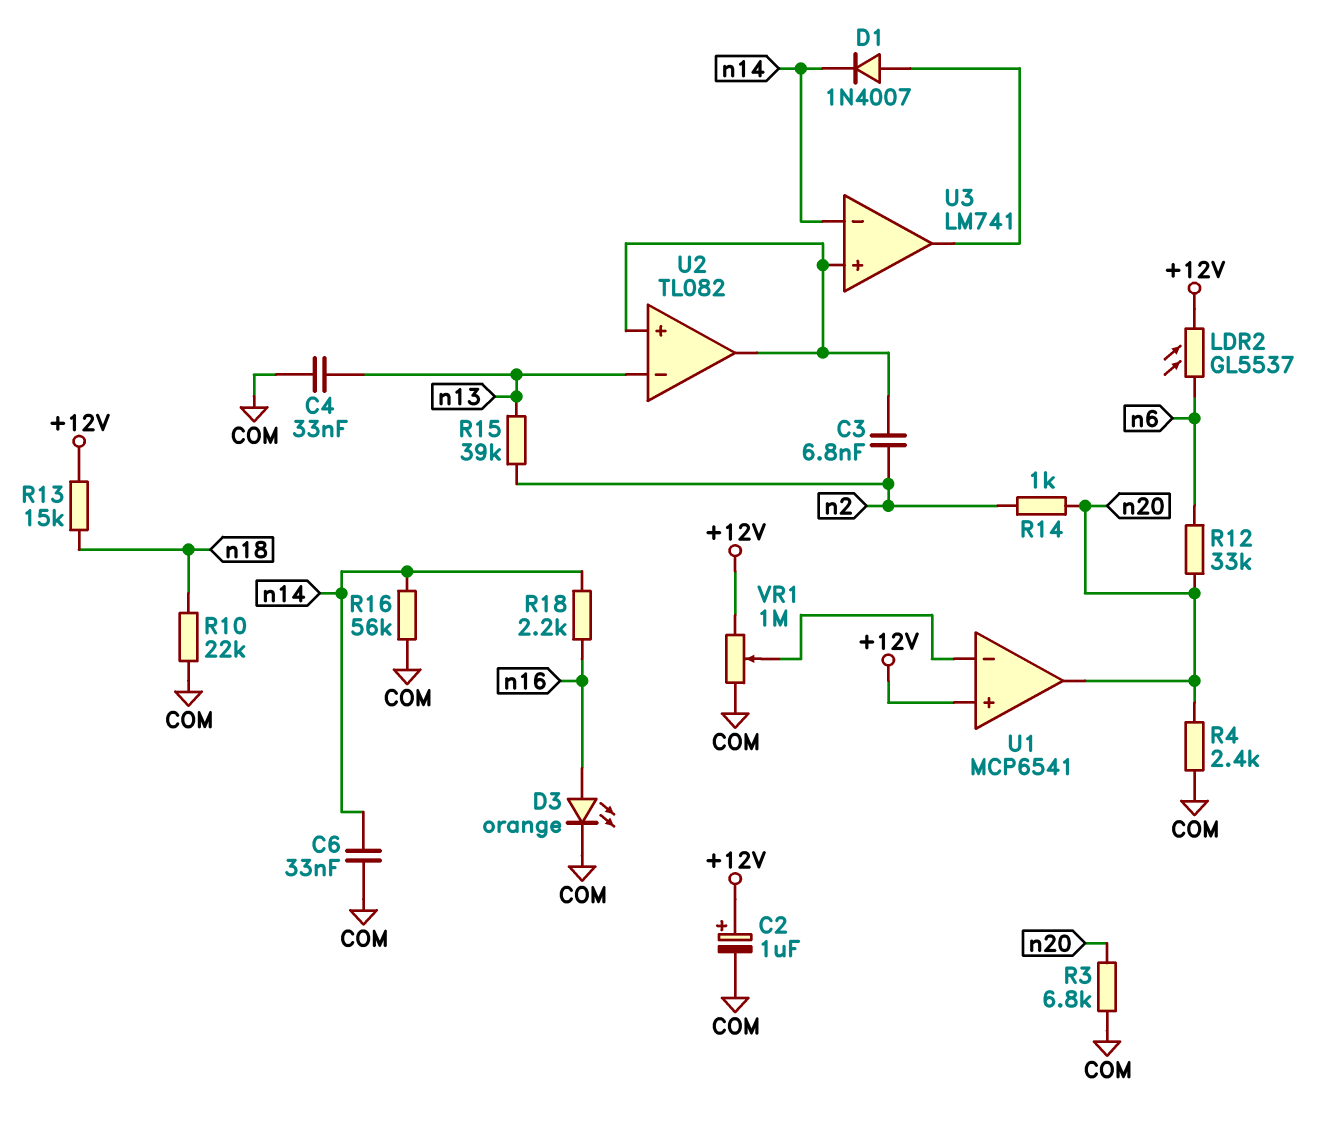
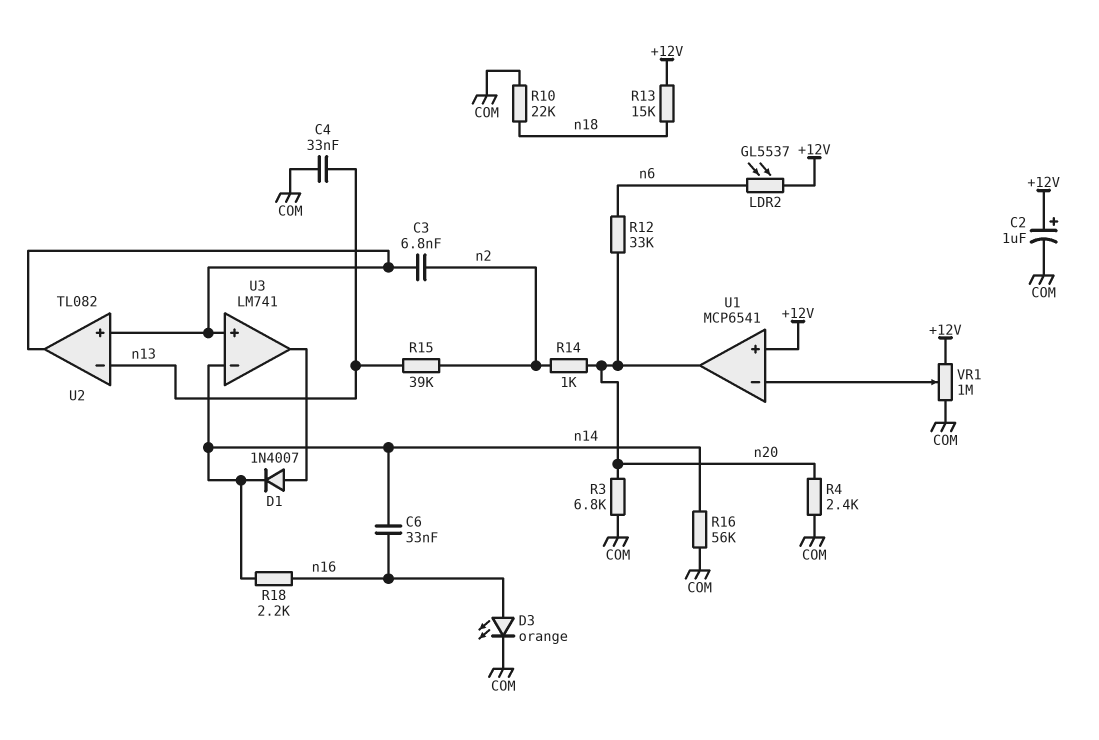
C6: 33nF (COM, n14) -> 33nF (n14, n16)

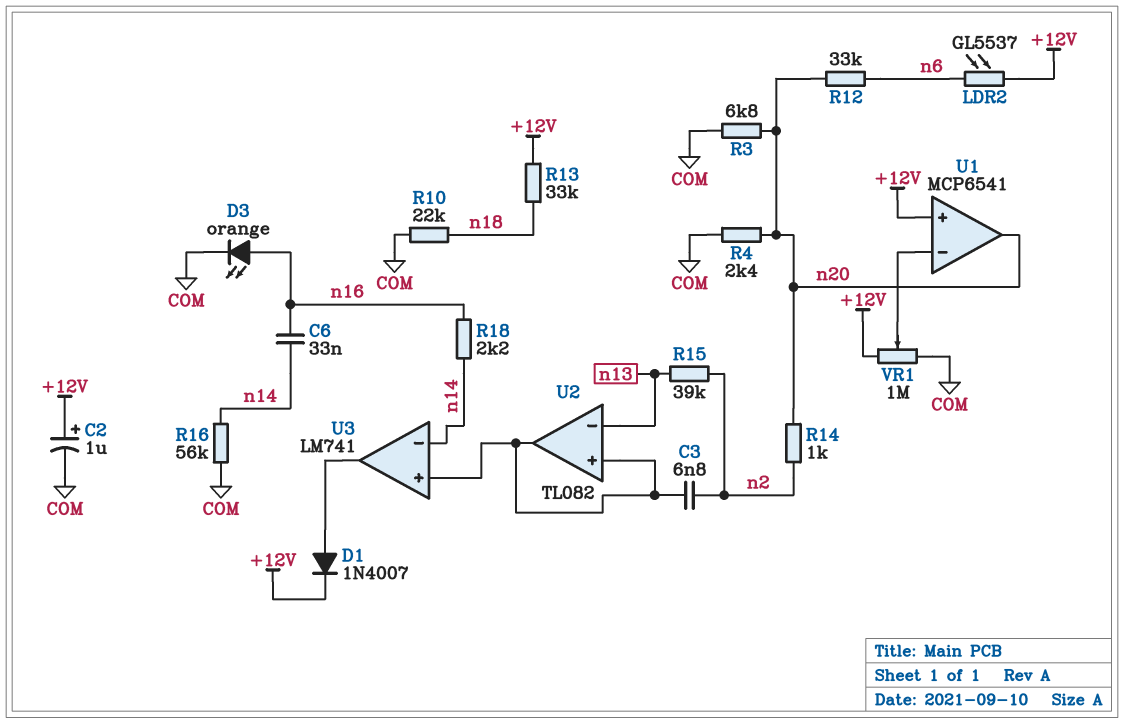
C4: 33nF (COM, n13) -> none
D1: diode 1N4007 (A U3/out, K n14) -> diode 1N4007 (A U3/out, K +12V)
R13: 15k (+12V, n18) -> 33k (+12V, n18)

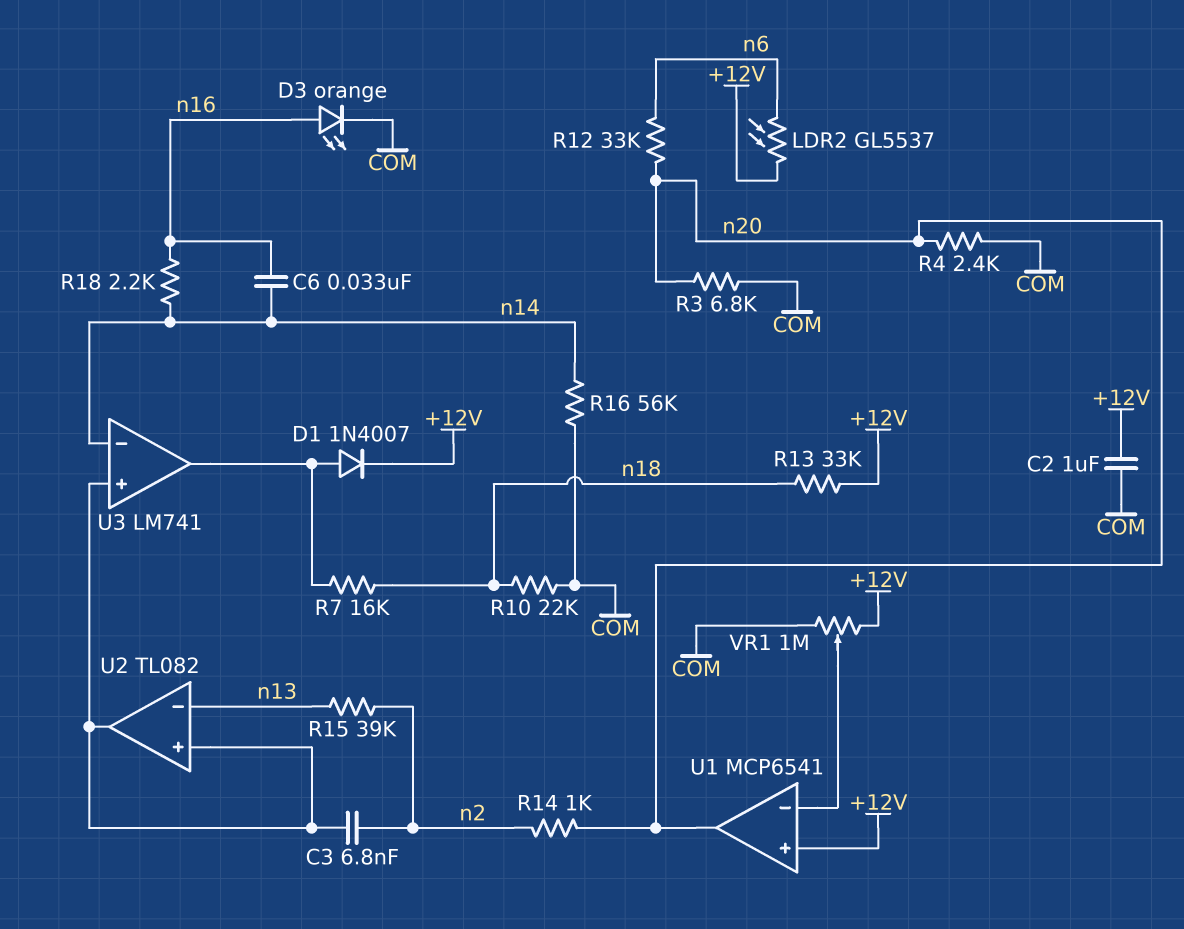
C2: 1uF (plus +12V, minus COM) -> 1uF (+12V, COM)
R7: none -> 16k (U3/out, n18)

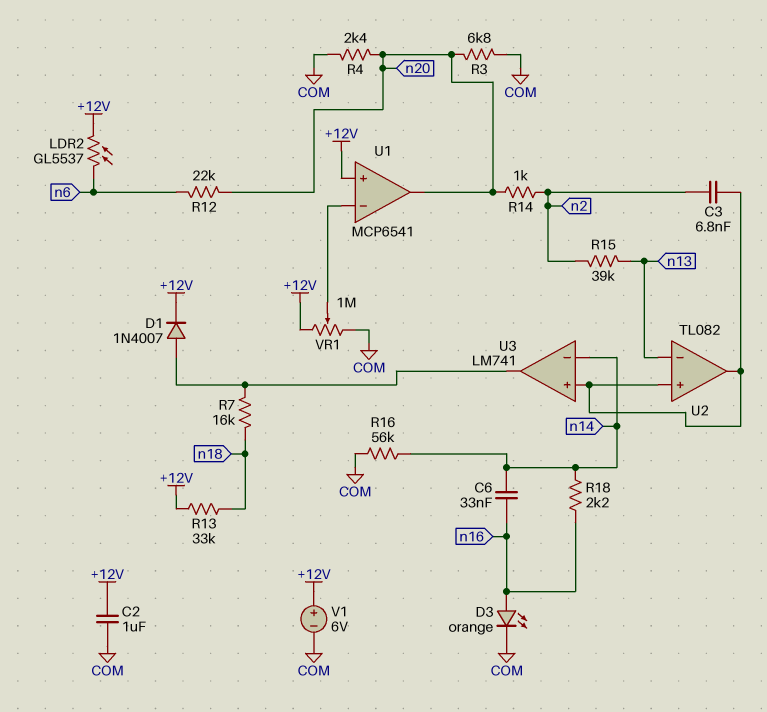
R10: 22k (COM, n18) -> none
R12: 33k (n6, n20) -> 22k (n6, n20)
V1: none -> 6V (plus +12V, minus COM)

